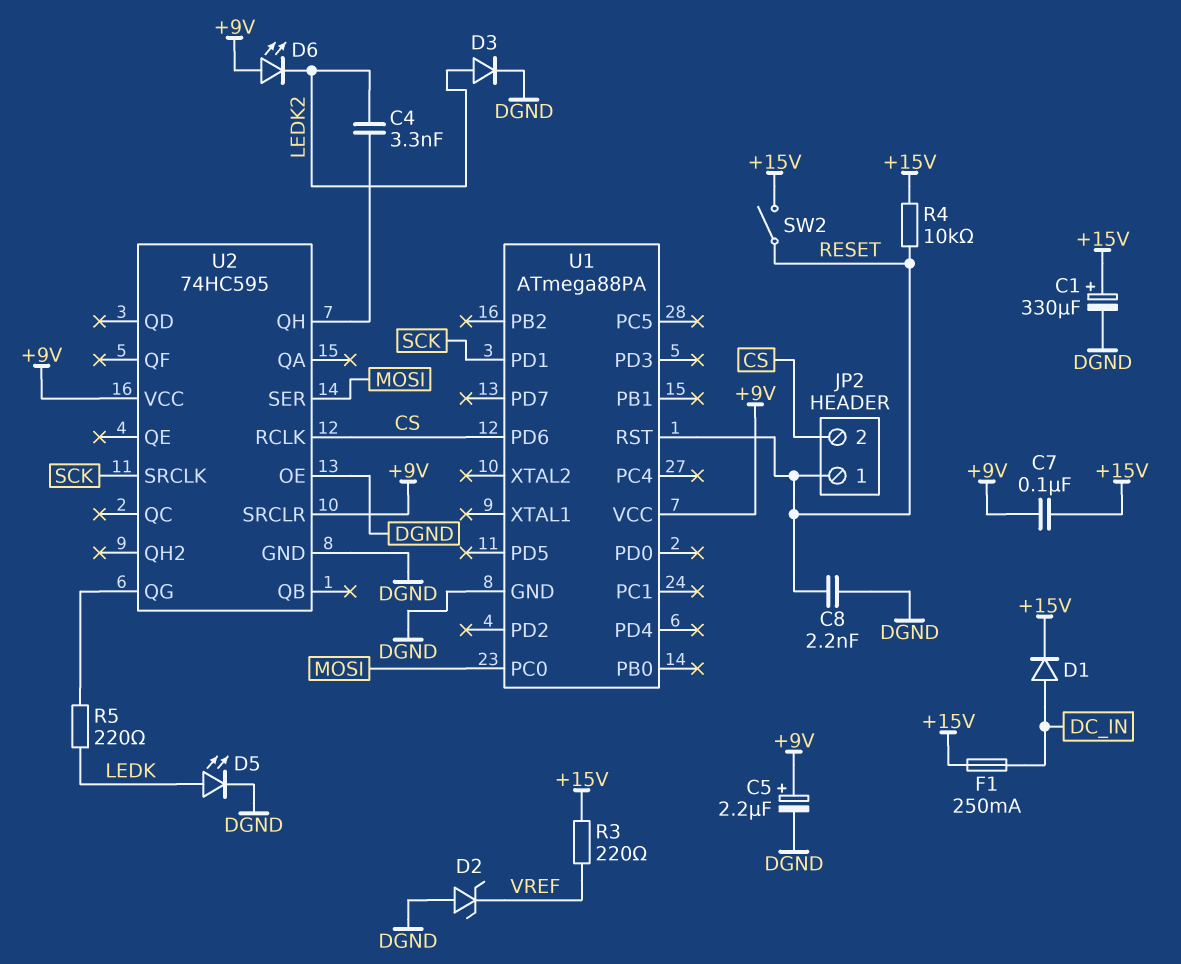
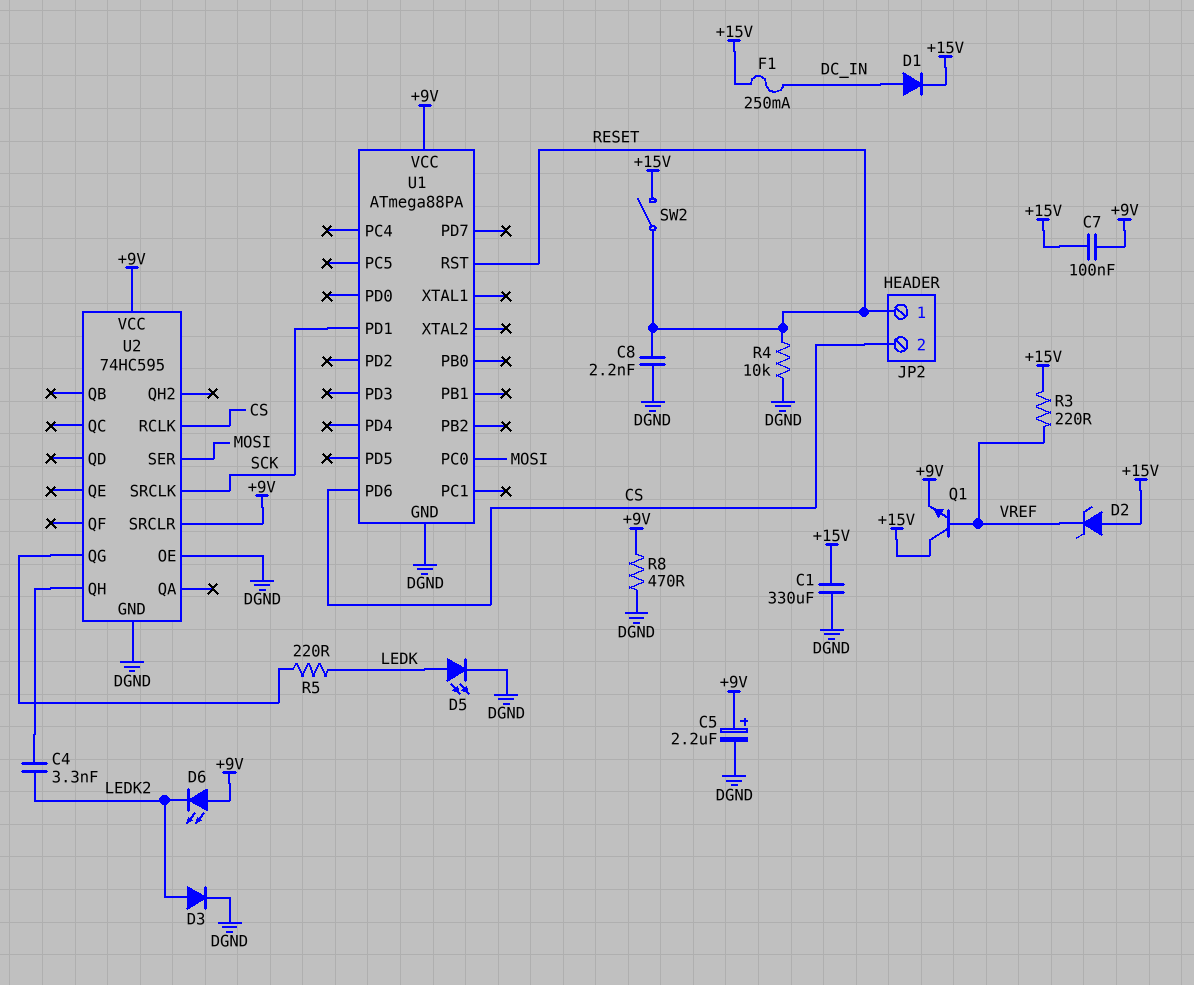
C1: 330uF (plus +15V, minus DGND) -> 330uF (+15V, DGND)
D2: zener (A DGND, K VREF) -> zener (A +15V, K VREF)
Q1: none -> NPN (B VREF, C +15V, E +9V)
R4: 10k (+15V, RESET) -> 10k (DGND, RESET)
R8: none -> 470 (+9V, DGND)

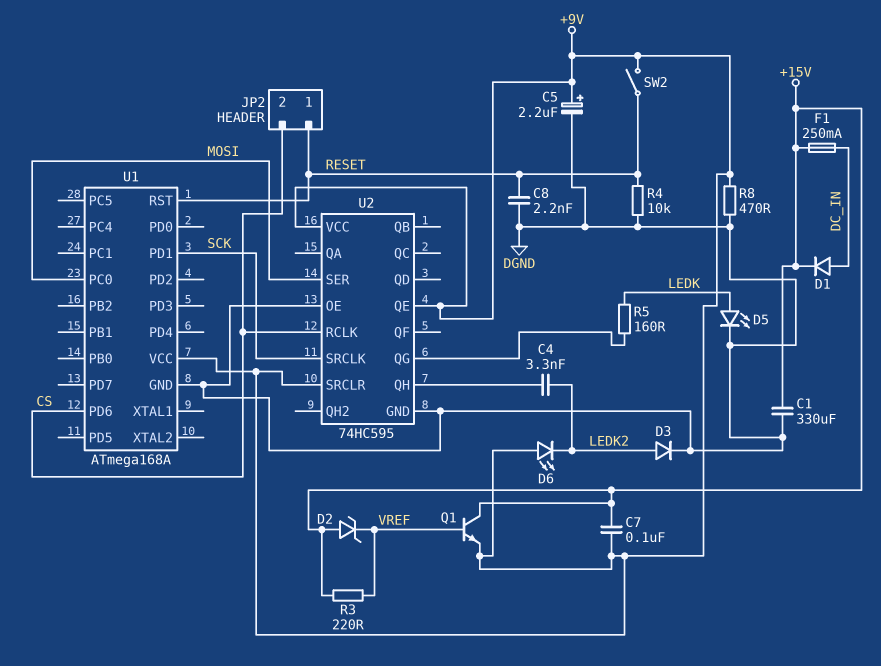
R5: 220 (LEDK, U2/QG) -> 160 (LEDK, U2/QG)
SW2: switch (+15V, RESET) -> switch (+9V, RESET)
U1: ATmega88PA -> ATmega168A
U2 pin QE: none -> +9V

